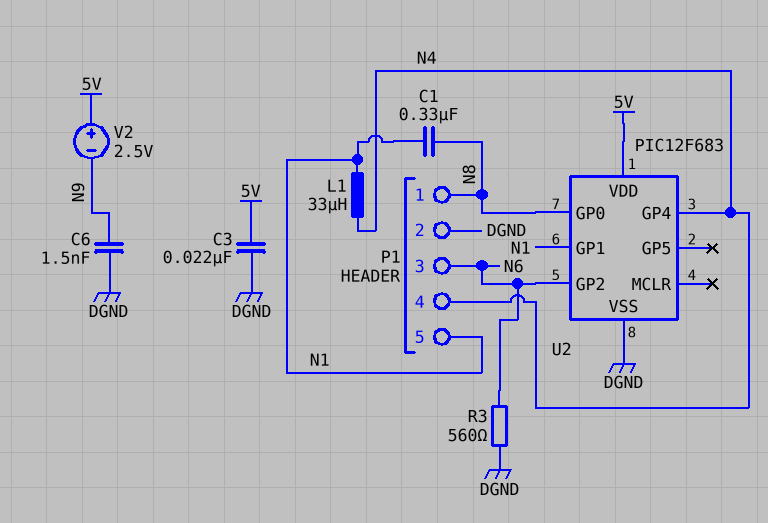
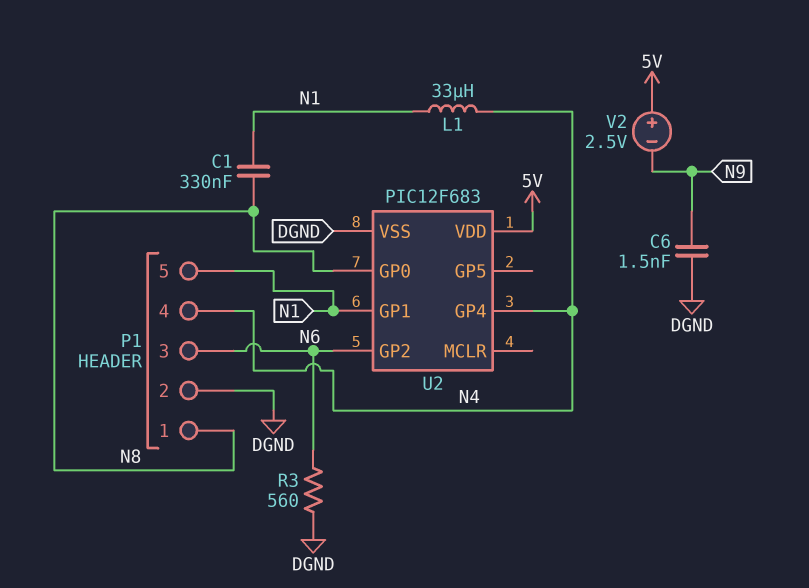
C3: 22nF (5V, DGND) -> none

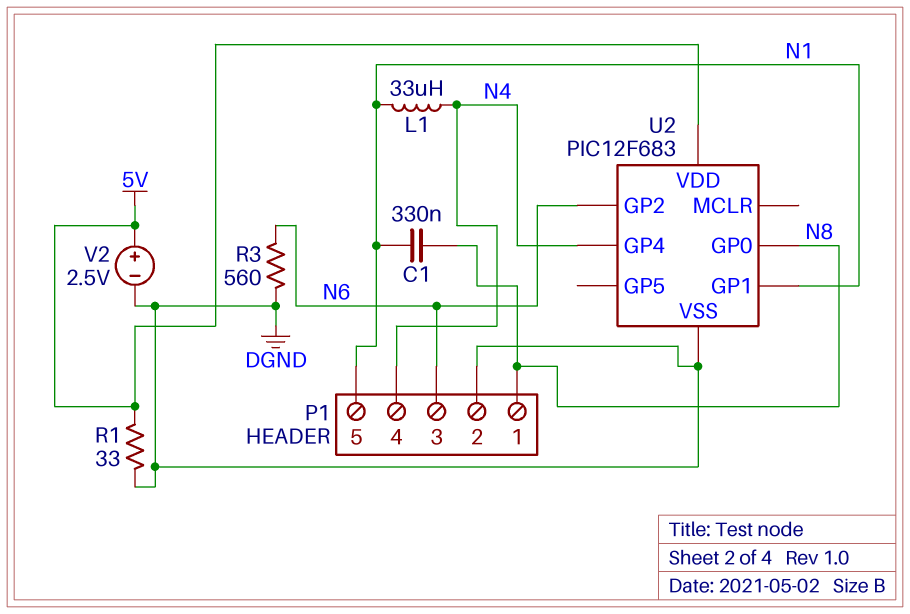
C6: 1.5nF (DGND, N9) -> none
R1: none -> 33 (5V, DGND)
V2: 2.5V (plus 5V, minus N9) -> 2.5V (plus 5V, minus DGND)

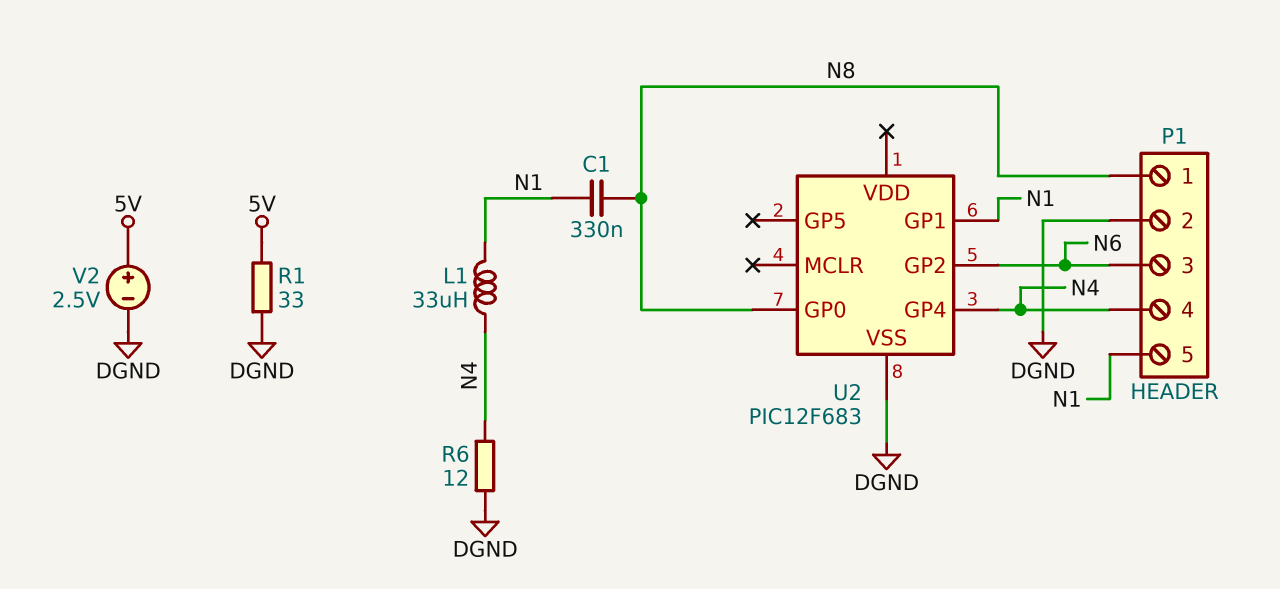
R3: 560 (DGND, N6) -> none
R6: none -> 12 (DGND, N4)
U2 pin VDD: 5V -> none

